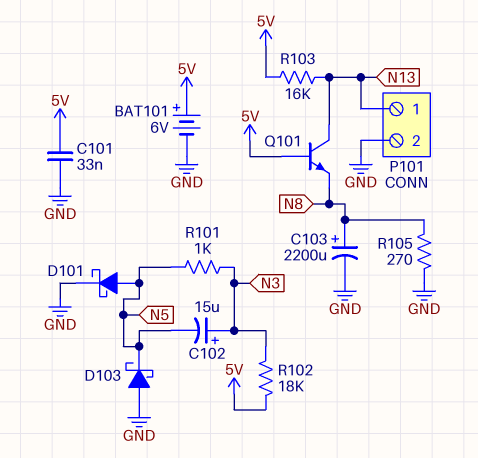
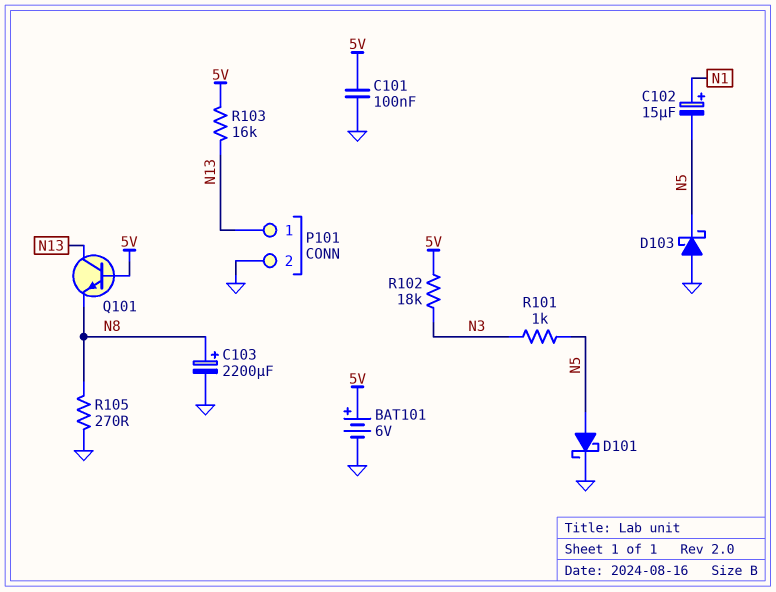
C101: 33nF (5V, GND) -> 100nF (5V, GND)
C102: 15uF (plus N3, minus N5) -> 15uF (plus N1, minus N5)

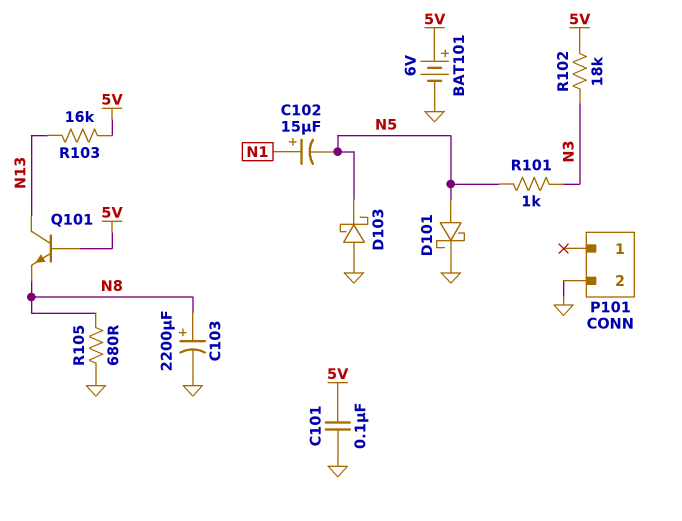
P101 pin 1: N13 -> none
R105: 270 (GND, N8) -> 680 (GND, N8)

